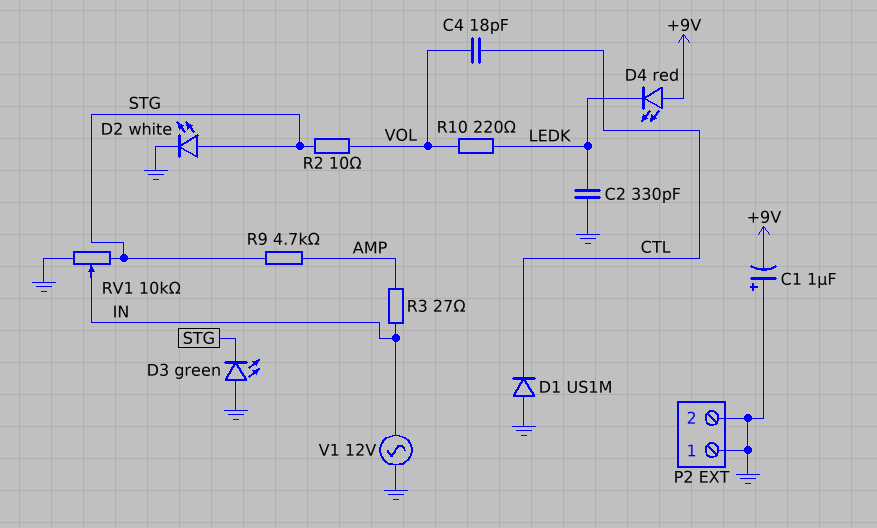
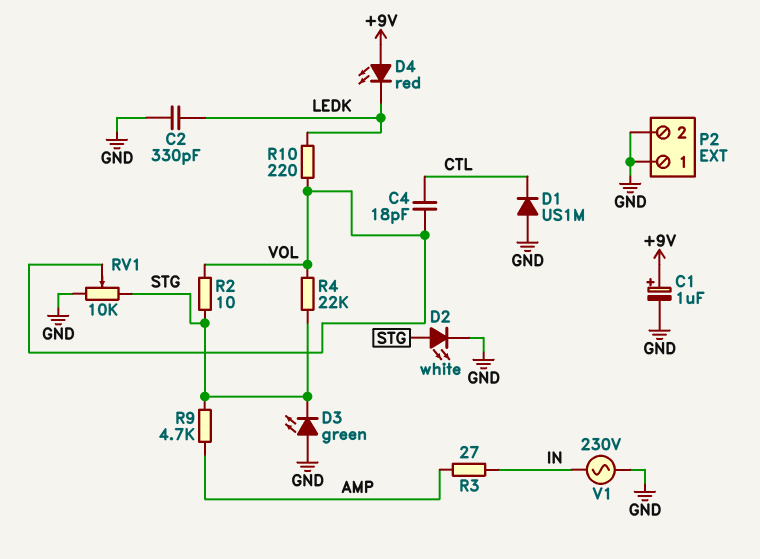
C1: 1uF (plus GND, minus +9V) -> 1uF (plus +9V, minus GND)
R4: none -> 22k (STG, VOL)
RV1: 10k (GND, STG, wiper IN) -> 10k (GND, STG, wiper VOL)
V1: AC 12V (GND, IN) -> AC 230V (GND, IN)

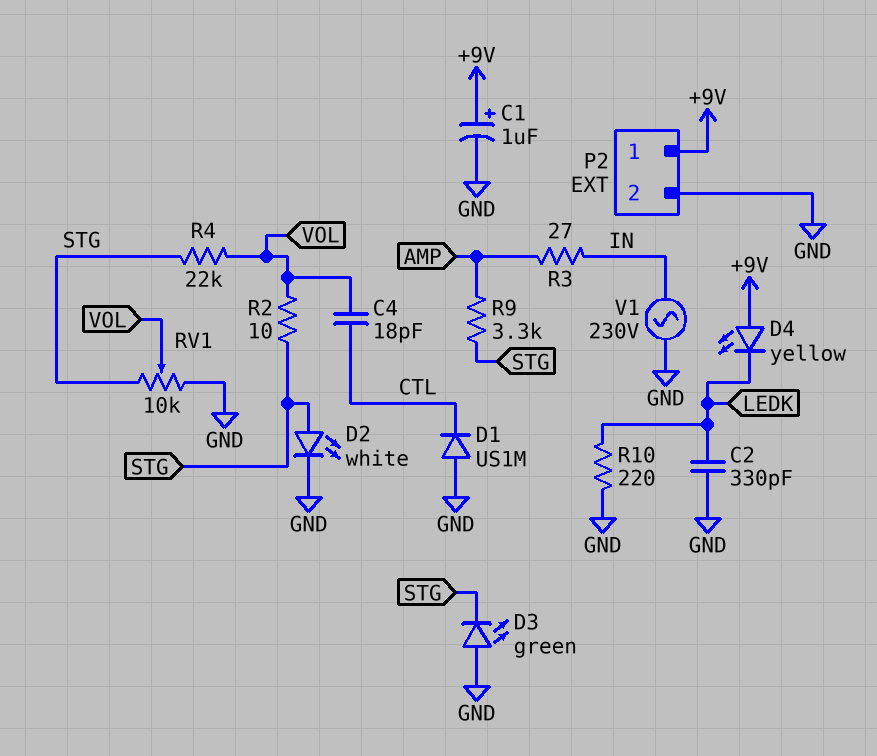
D4: LED red (A +9V, K LEDK) -> LED yellow (A +9V, K LEDK)
P2 pin 1: GND -> +9V
R9: 4.7k (AMP, STG) -> 3.3k (AMP, STG)
R10: 220 (LEDK, VOL) -> 220 (GND, LEDK)

